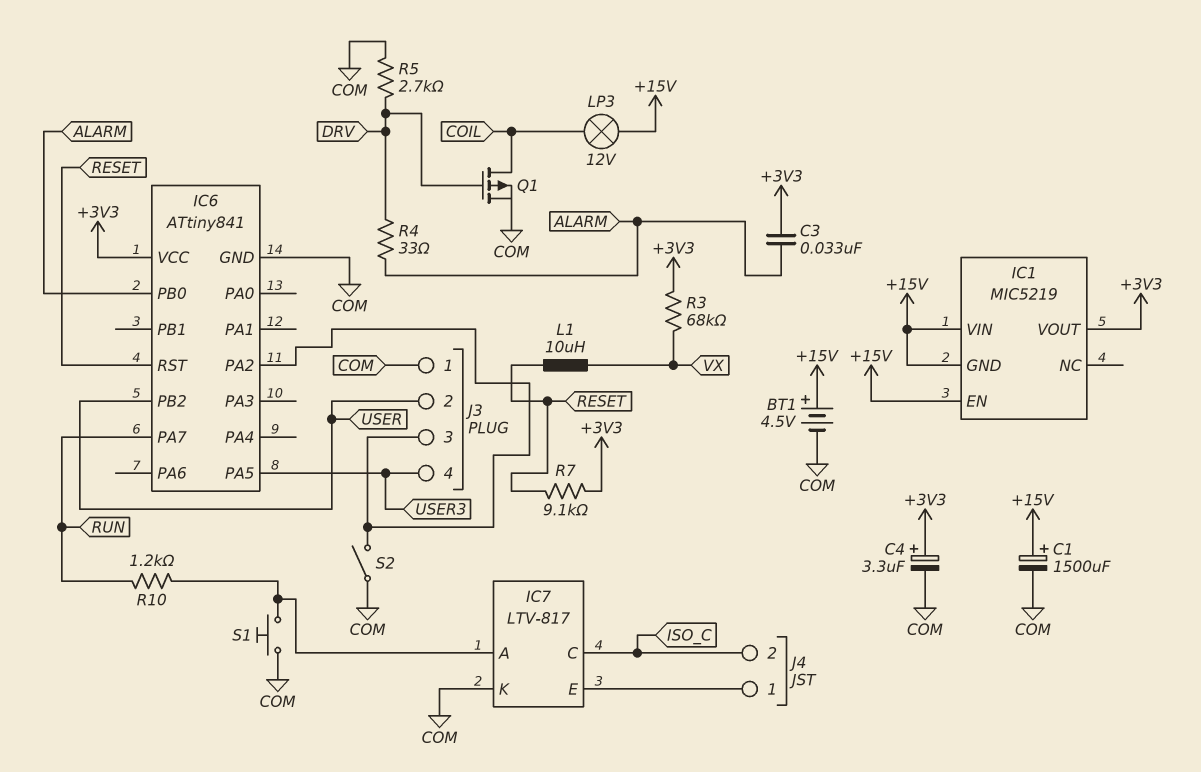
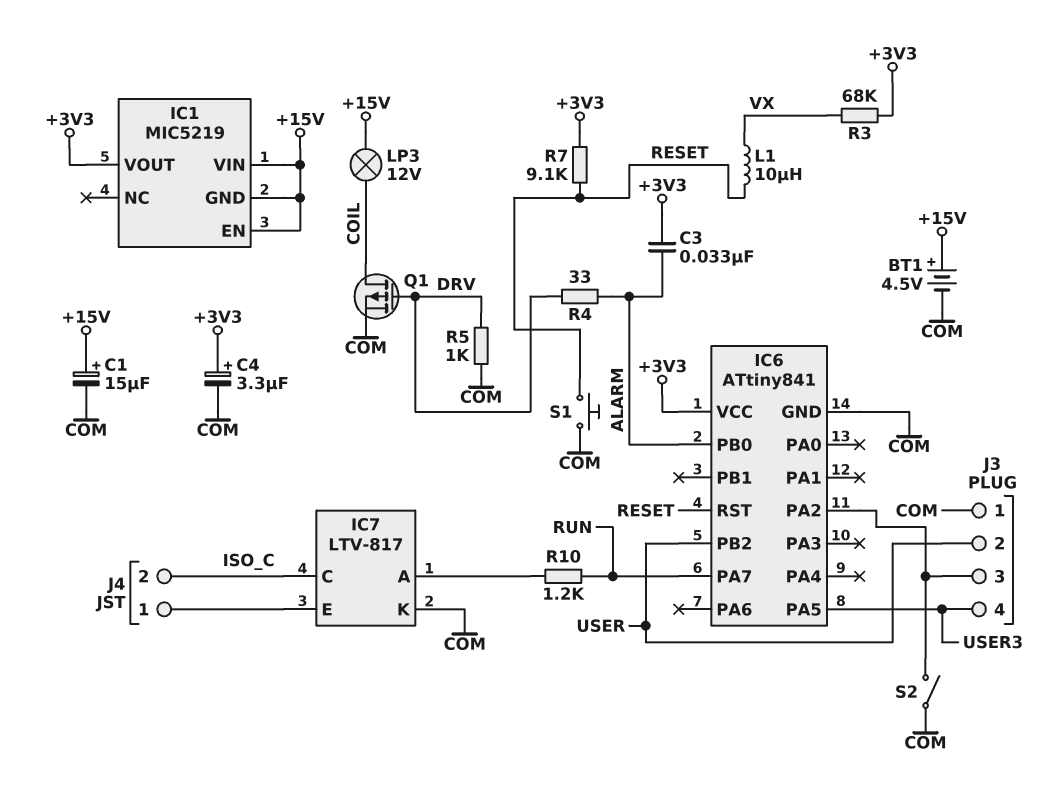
C1: 1500uF (plus +15V, minus COM) -> 15uF (plus +15V, minus COM)
R5: 2.7k (COM, DRV) -> 1k (COM, DRV)
S1: button (COM, IC7/A) -> button (COM, RESET)

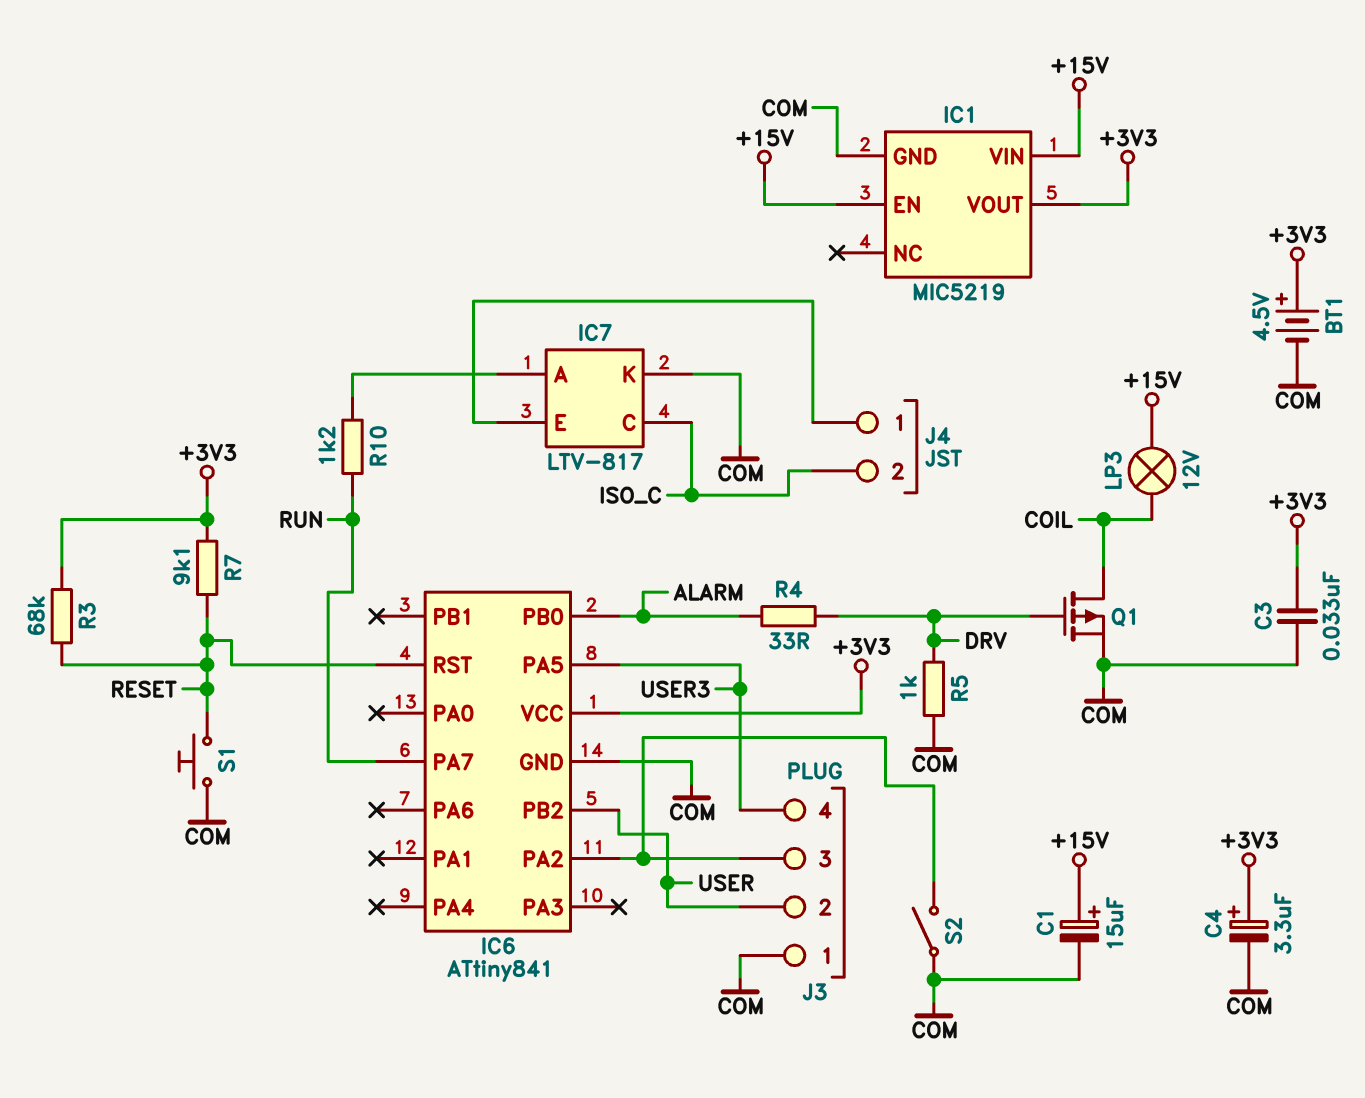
BT1: 4.5V (plus +15V, minus COM) -> 4.5V (plus +3V3, minus COM)
C3: 33nF (+3V3, ALARM) -> 33nF (+3V3, COM)
IC1 pin GND: +15V -> COM
L1: 10uH (RESET, VX) -> none
R3: 68k (+3V3, VX) -> 68k (+3V3, RESET)

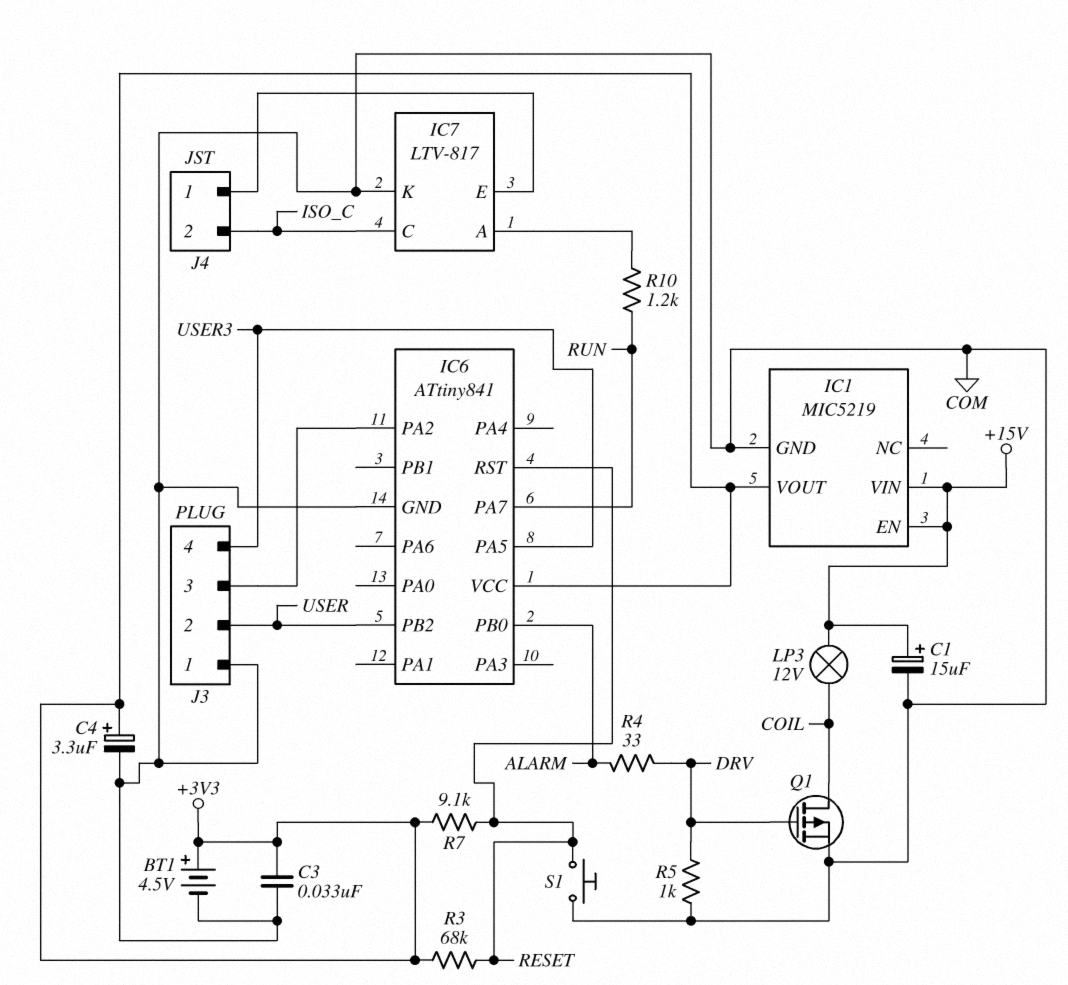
S2: switch (COM, IC6/PA2) -> none

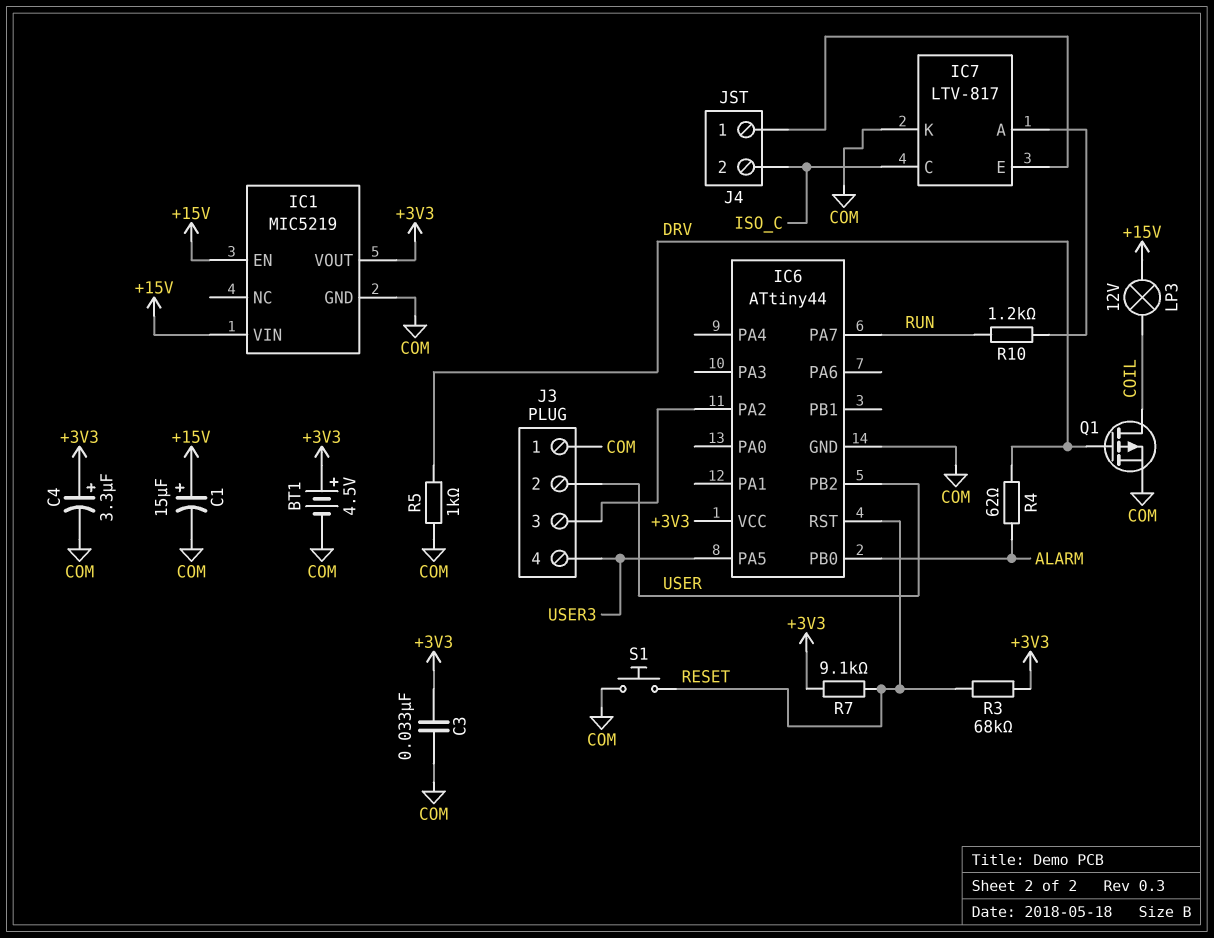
IC6: ATtiny841 -> ATtiny44
R4: 33 (ALARM, DRV) -> 62 (ALARM, DRV)

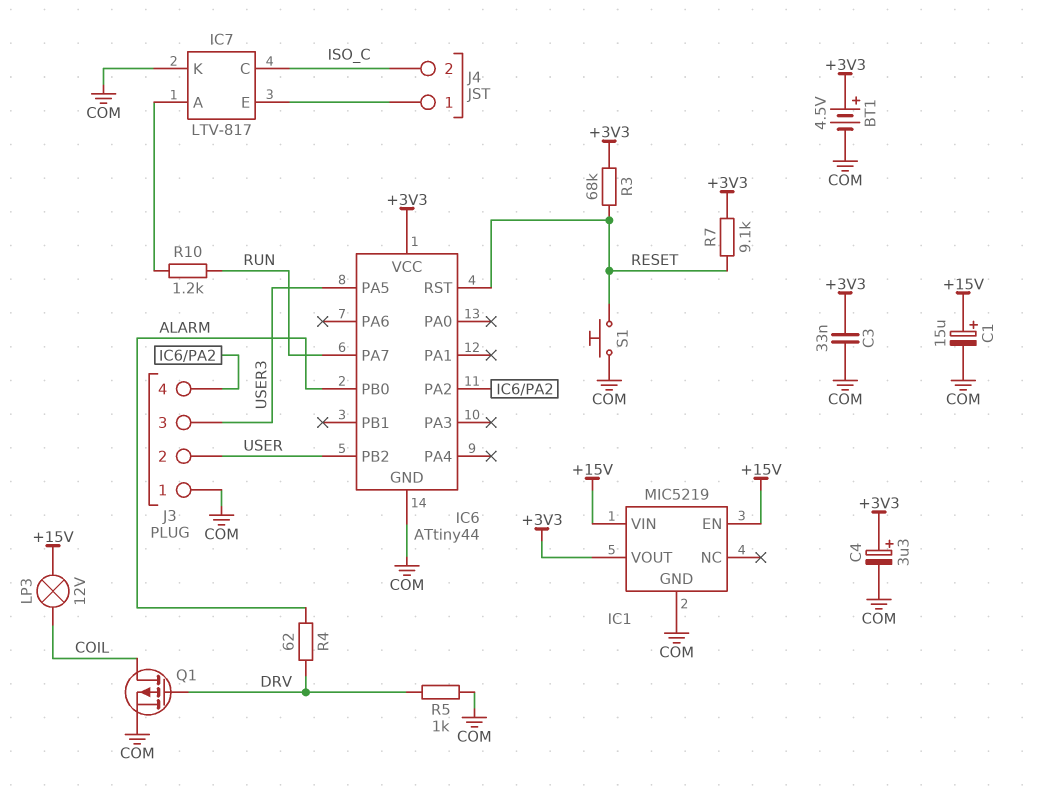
J3 pin 3: IC6/PA2 -> USER3
J3 pin 4: USER3 -> IC6/PA2

